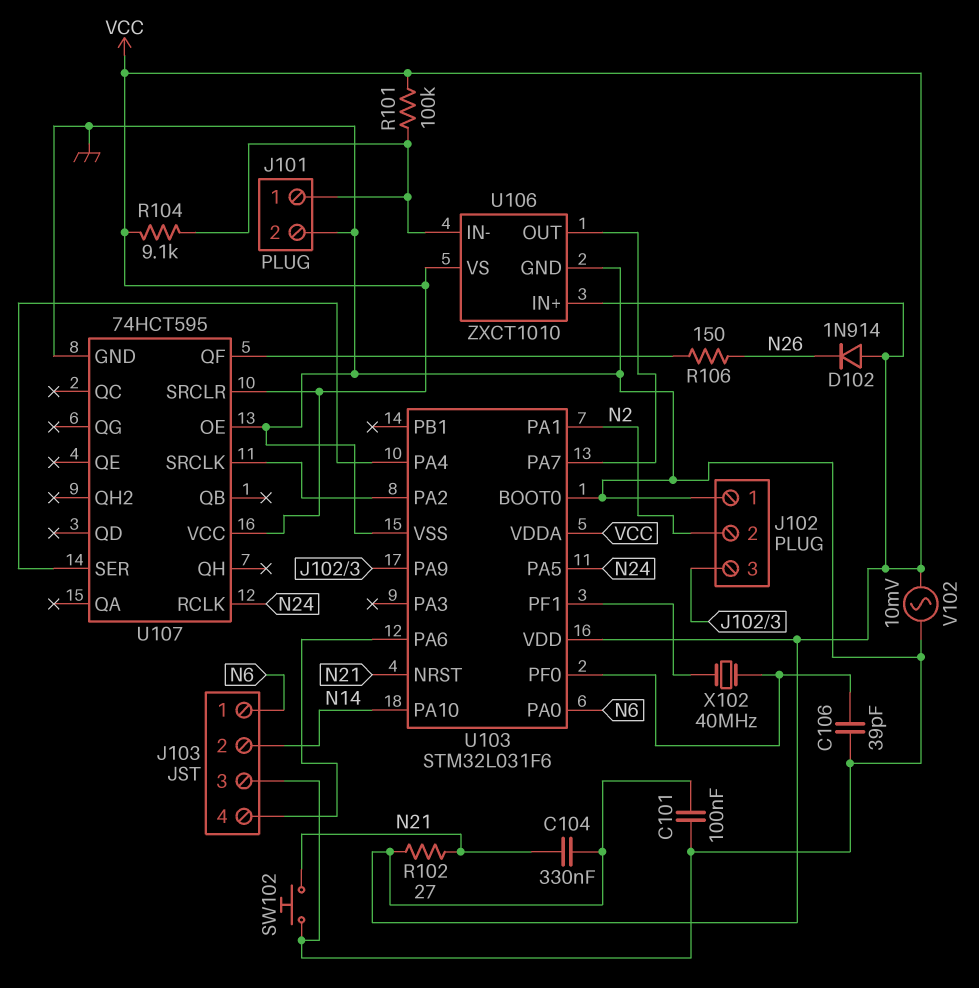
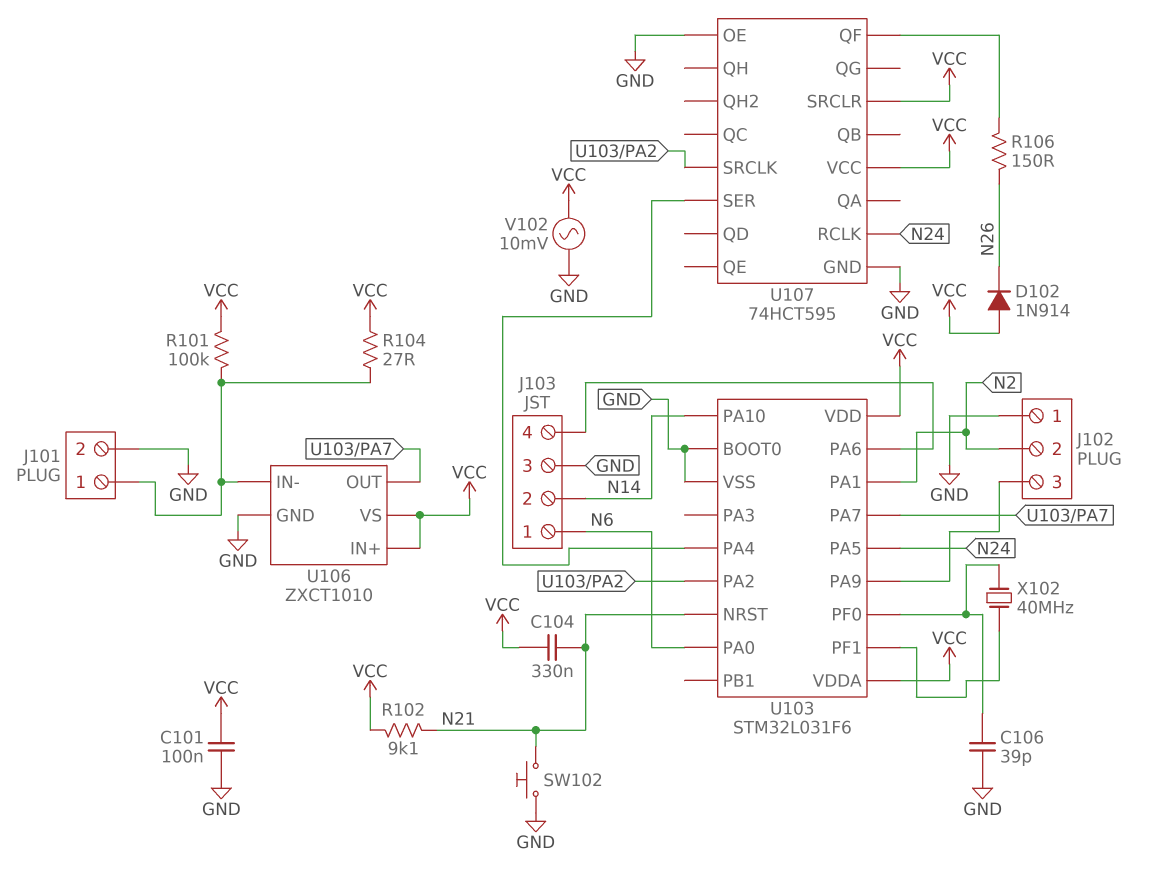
R102: 27 (N21, VCC) -> 9.1k (N21, VCC)
R104: 9.1k (J101/1, VCC) -> 27 (J101/1, VCC)

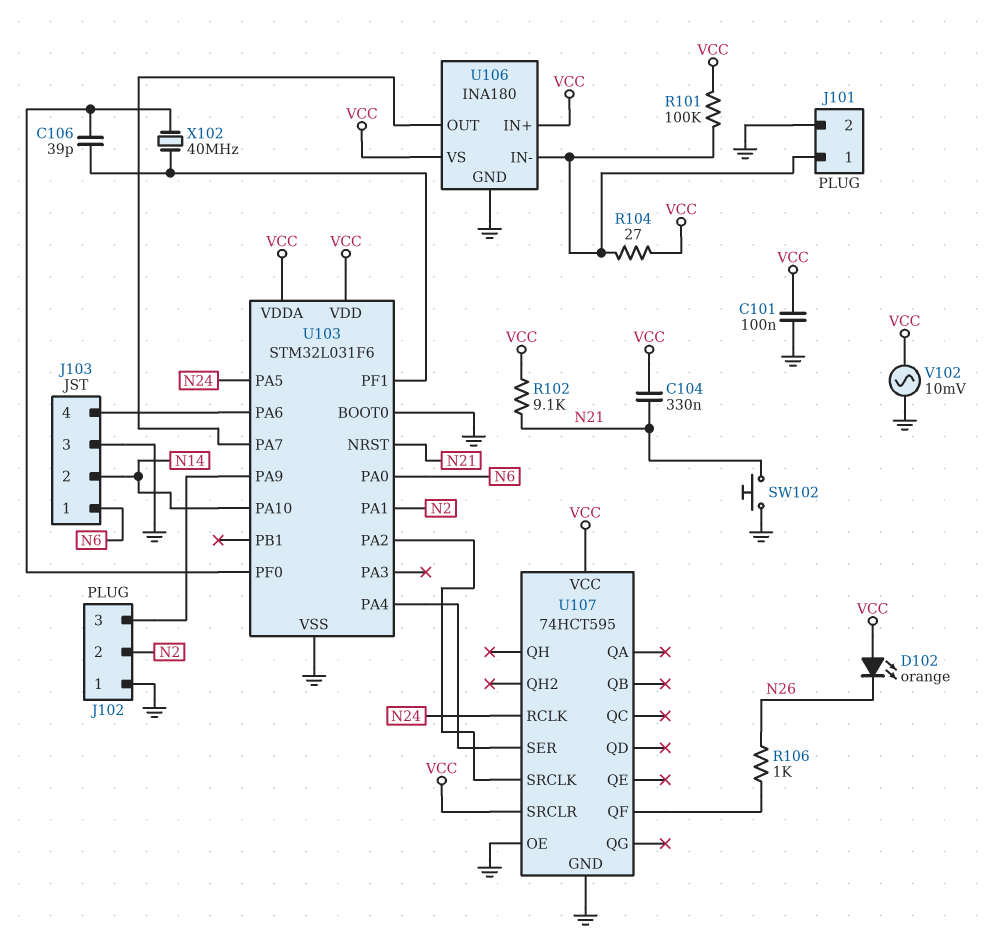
C106: 39pF (GND, U103/PF0) -> 39pF (U103/PF0, U103/PF1)
D102: diode 1N914 (A VCC, K N26) -> LED orange (A VCC, K N26)
R106: 150 (N26, U107/QF) -> 1k (N26, U107/QF)
U106: ZXCT1010 -> INA180

